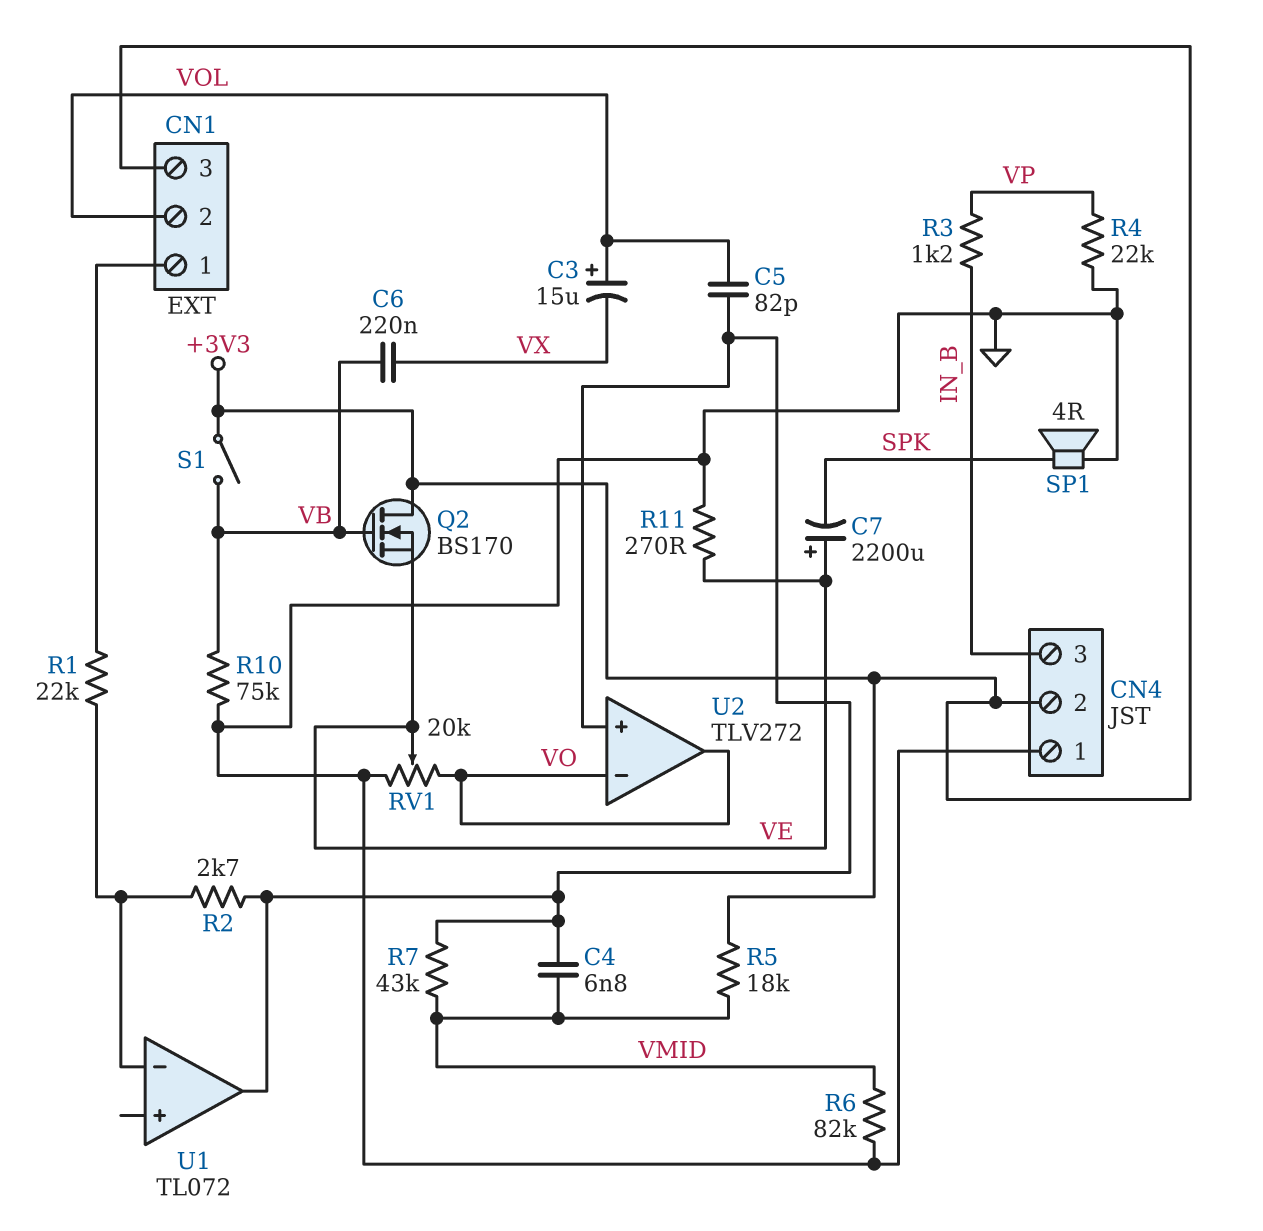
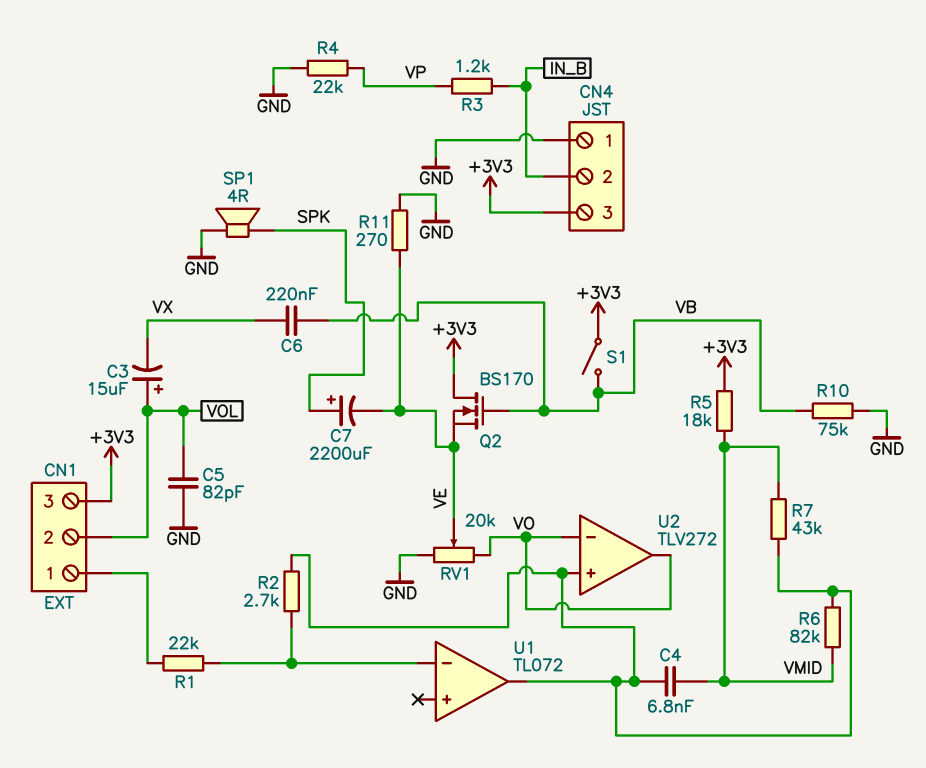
C5: 82pF (U1/out, VOL) -> 82pF (GND, VOL)
C7: 2200uF (plus VE, minus SPK) -> 2200uF (plus SPK, minus VE)
CN4 pin 2: +3V3 -> IN_B
CN4 pin 3: IN_B -> +3V3
R6: 82k (GND, VMID) -> 82k (U1/out, VMID)

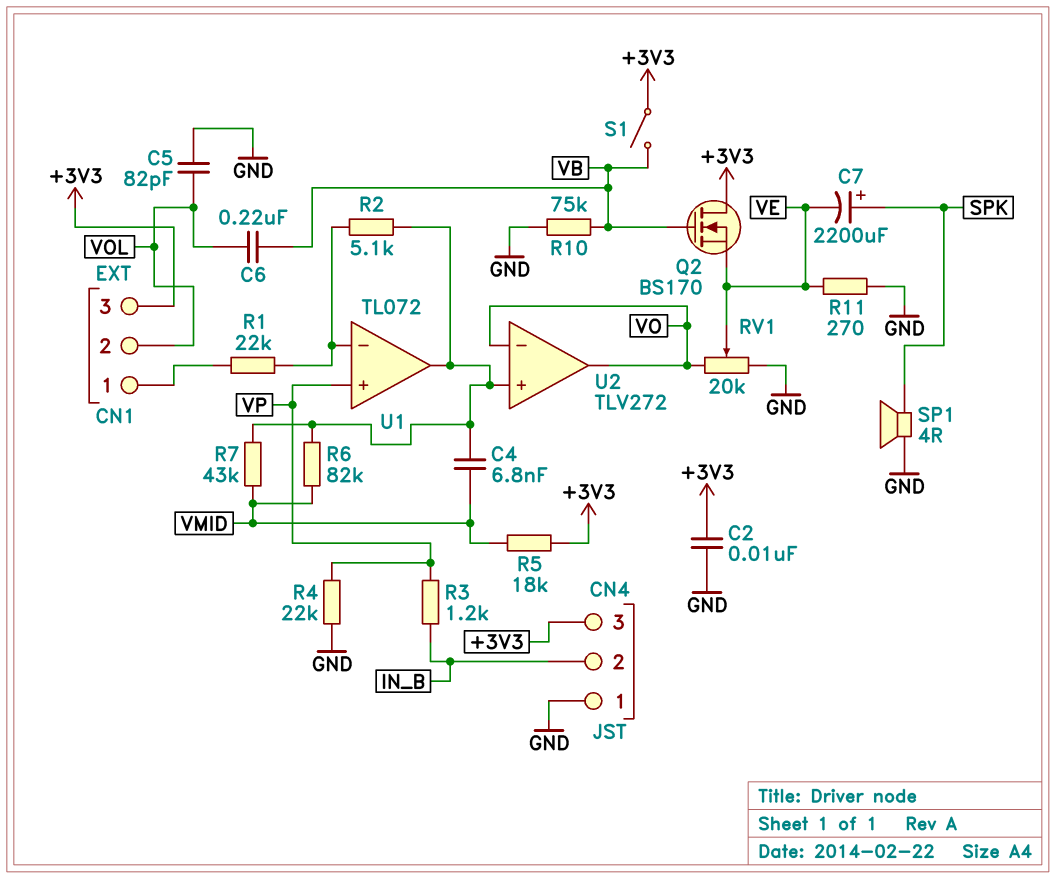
C2: none -> 10nF (+3V3, GND)
C3: 15uF (plus VOL, minus VX) -> none
C6: 220nF (VB, VX) -> 220nF (VB, VOL)
R2: 2.7k (U1/in-, U1/out) -> 5.1k (U1/in-, U1/out)
U1 pin in+: none -> VP

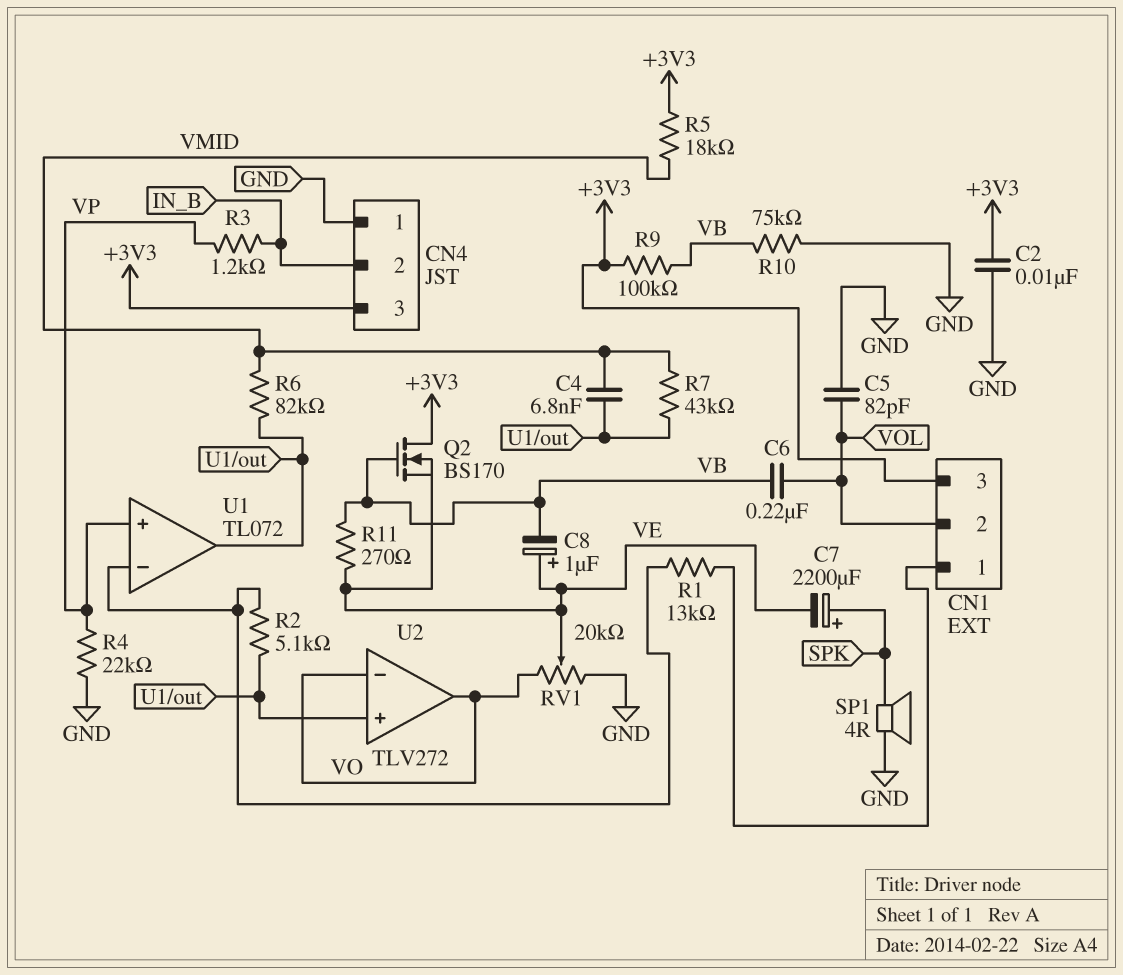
C8: none -> 1uF (plus VE, minus VB)
R1: 22k (CN1/1, U1/in-) -> 13k (CN1/1, U1/in-)
R9: none -> 100k (+3V3, VB)
R11: 270 (GND, VE) -> 270 (VB, VE)
S1: switch (+3V3, VB) -> none

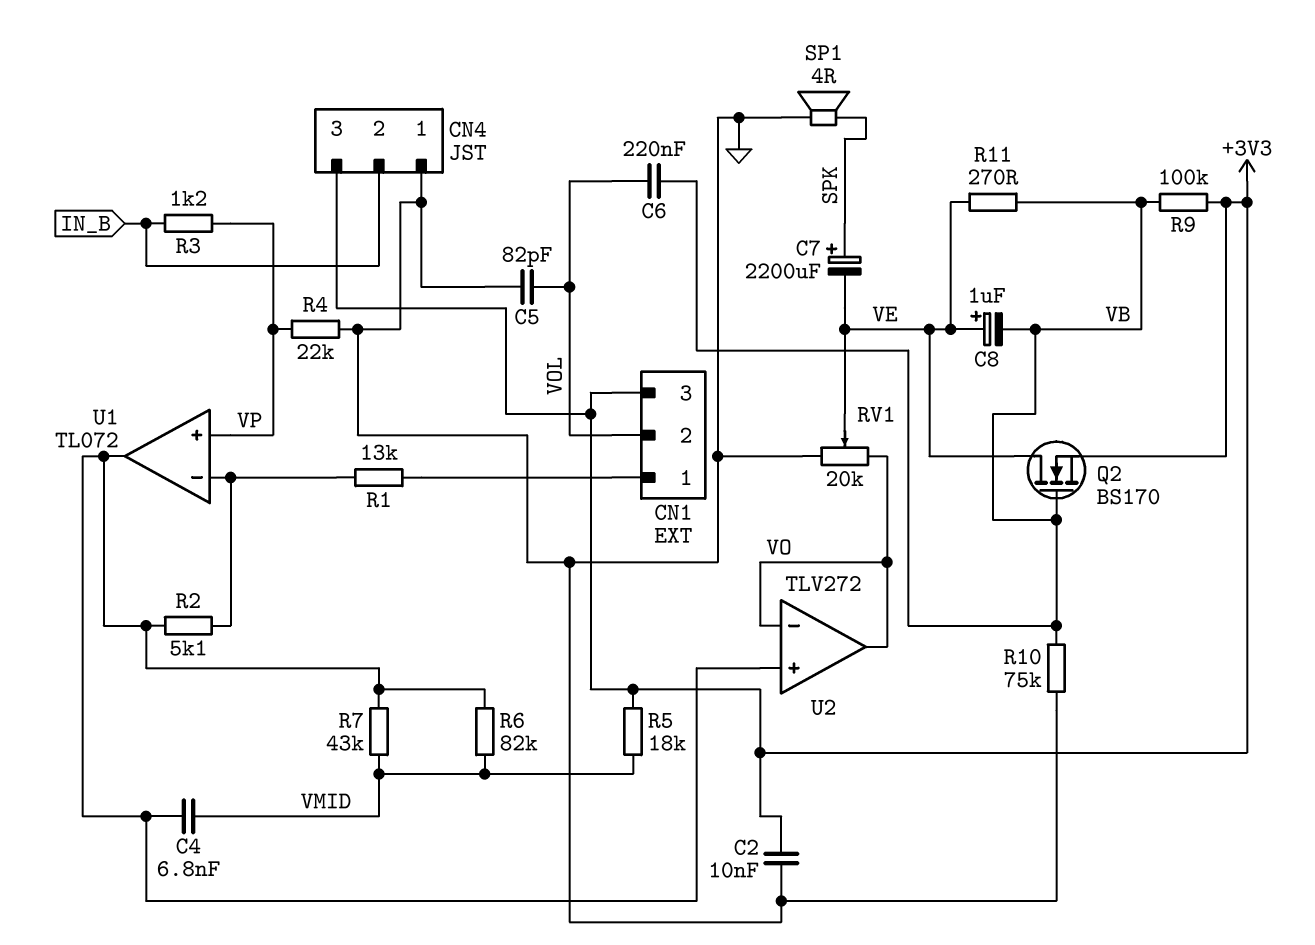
Q2: NMOS BS170 (G VB, D +3V3, S VE) -> NMOS BS170 (G VB, D VE, S +3V3)

